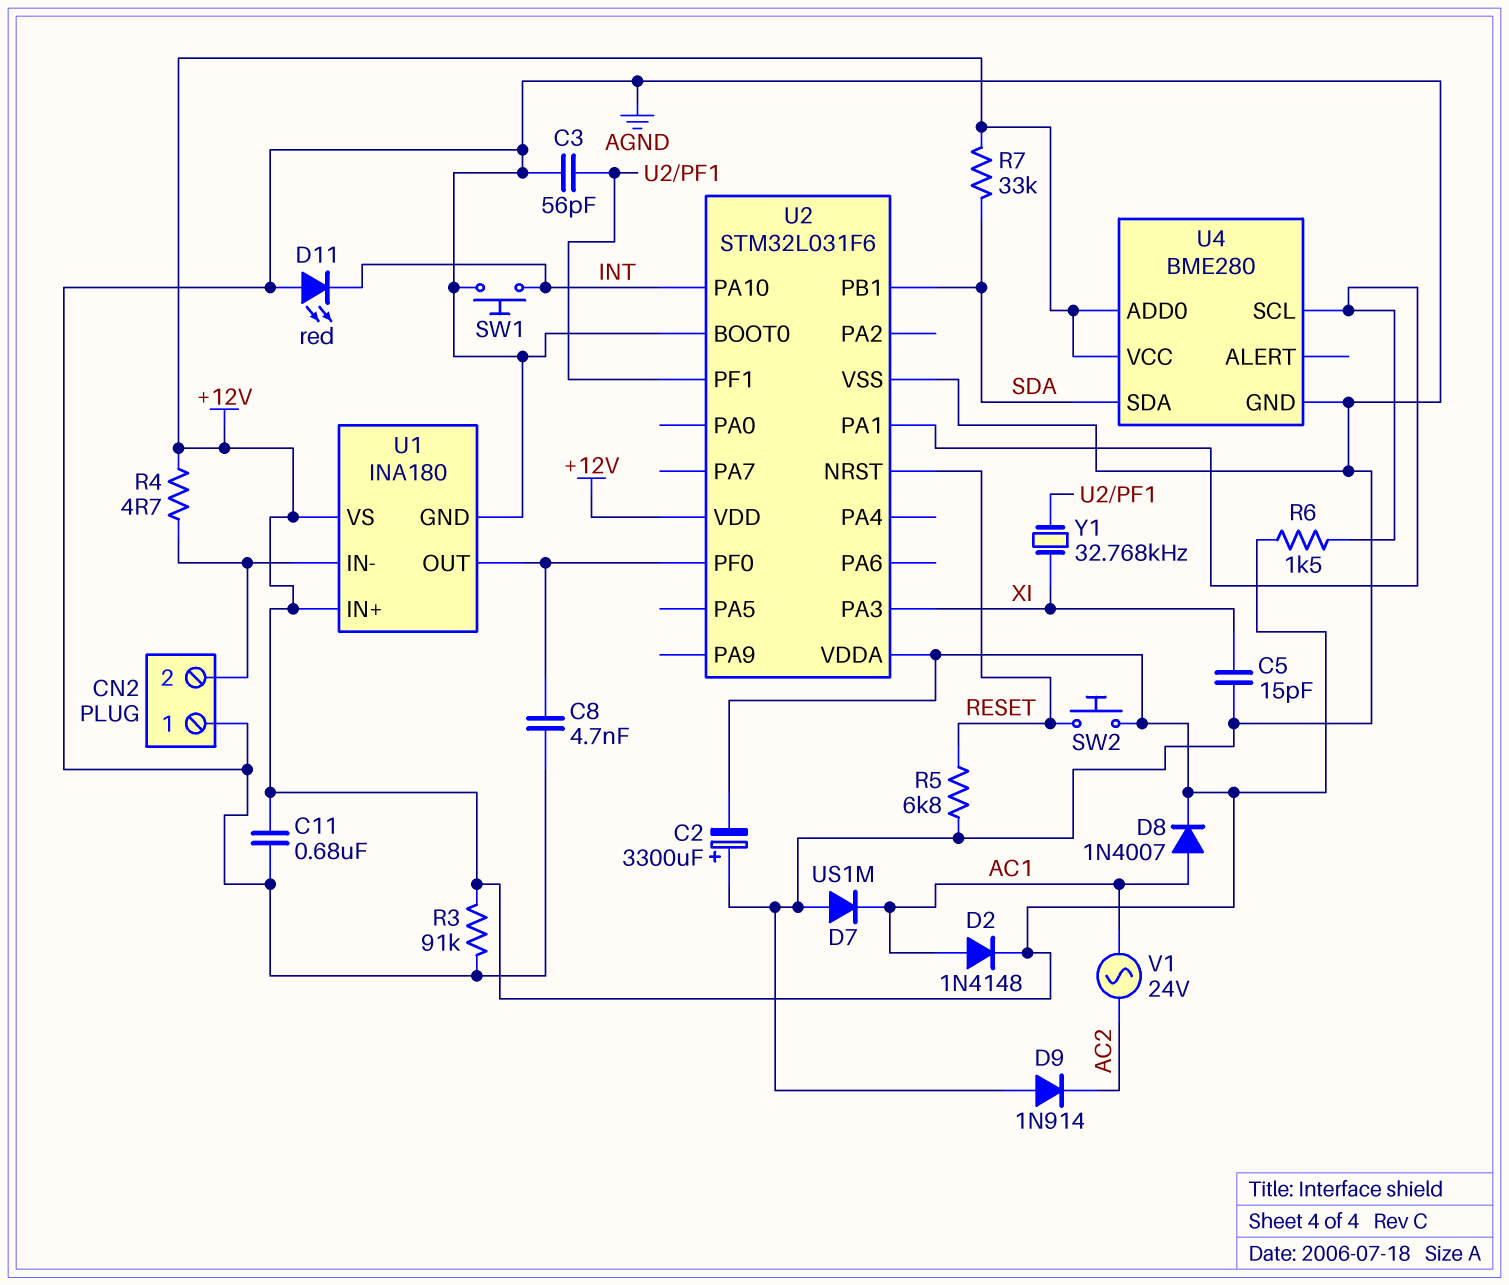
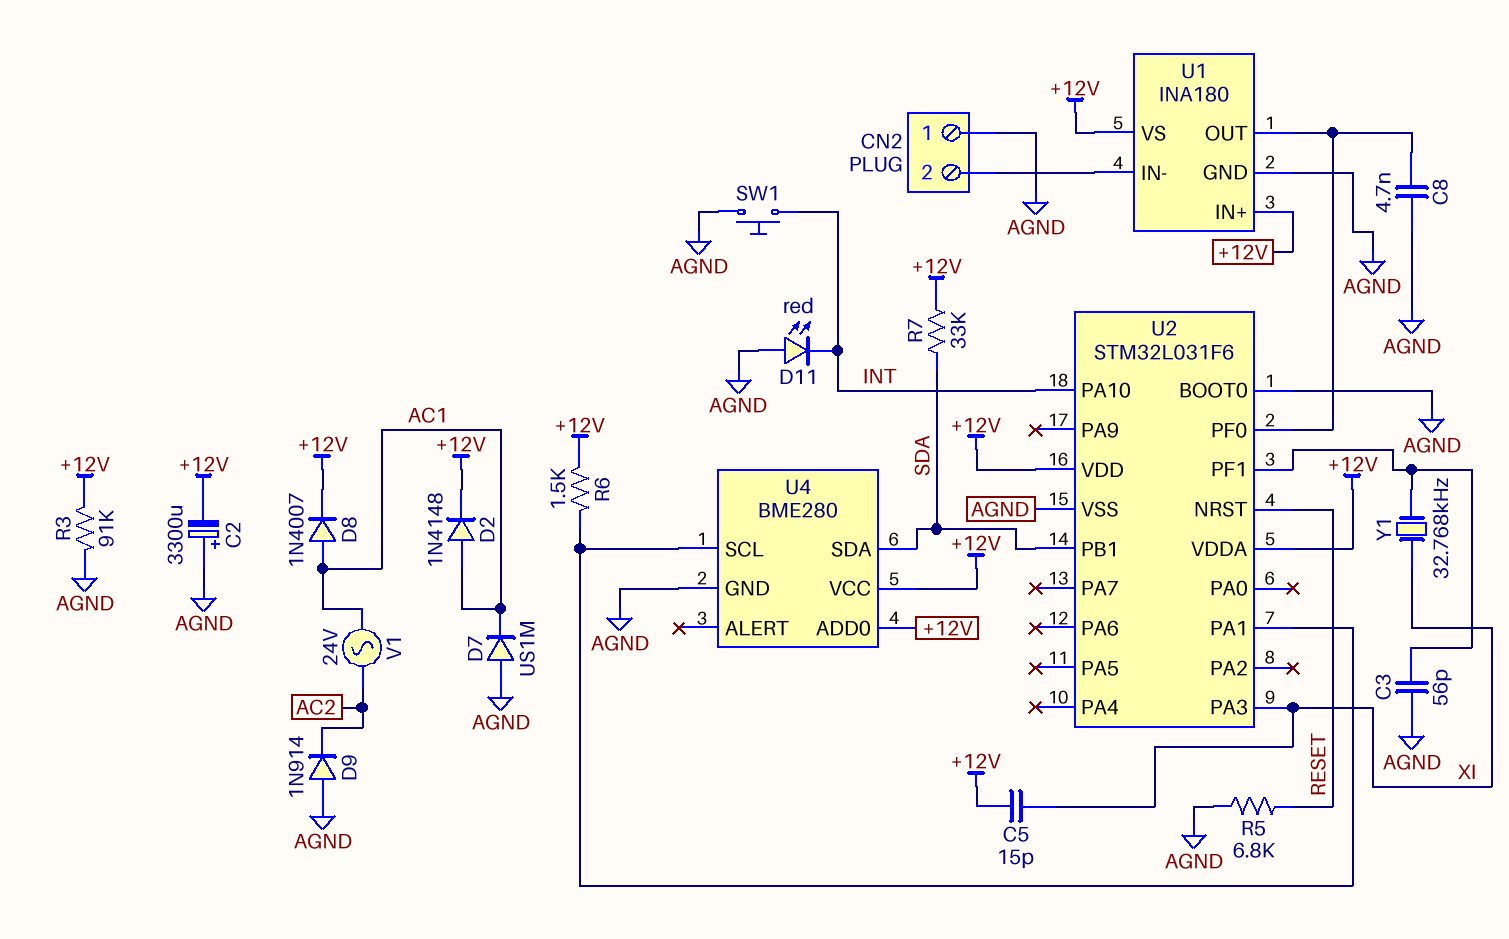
C5: 15pF (AGND, XI) -> 15pF (+12V, XI)
C11: 680nF (+12V, AGND) -> none
R4: 4.7 (+12V, CN2/2) -> none
SW2: button (+12V, RESET) -> none

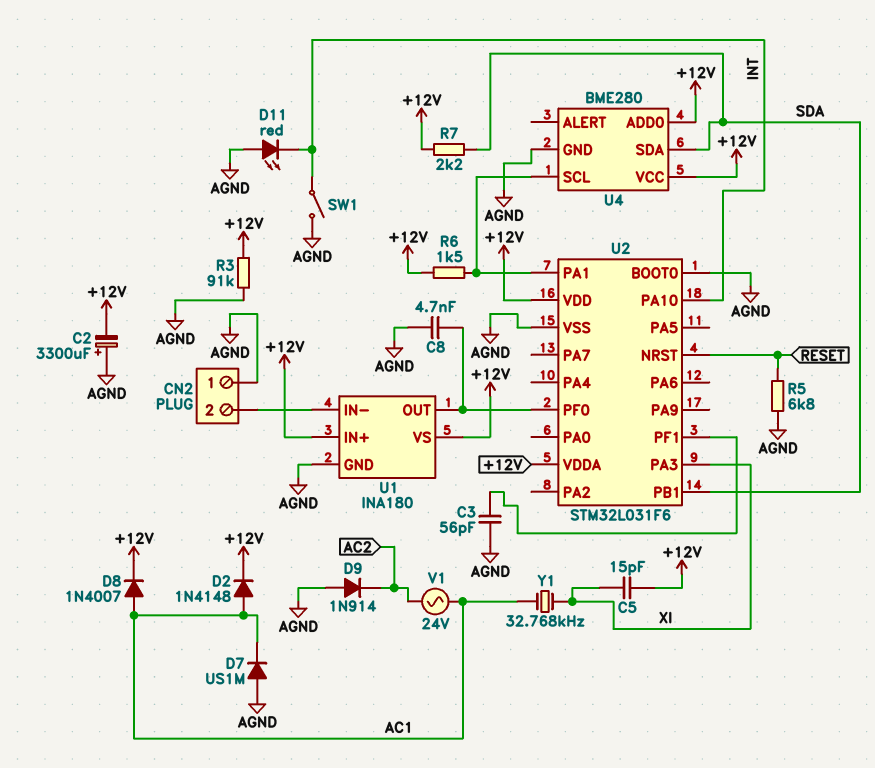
R7: 33k (+12V, SDA) -> 2.2k (+12V, SDA)
SW1: button (AGND, INT) -> switch (AGND, INT)
Y1: 32.768kHz (U2/PF1, XI) -> 32.768kHz (AC1, XI)

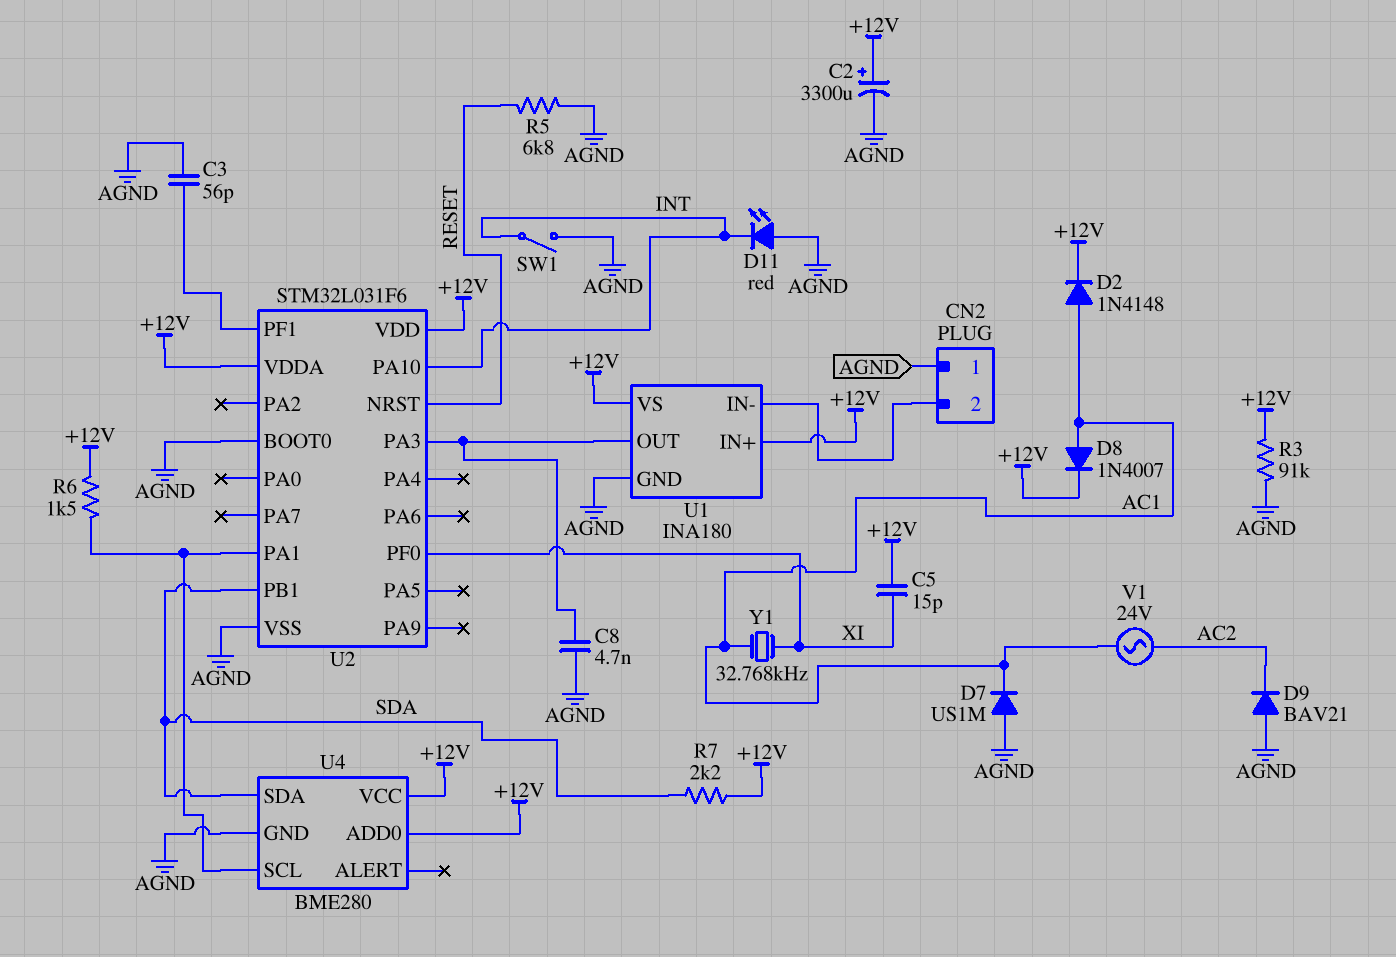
C2: 3300uF (plus AGND, minus +12V) -> 3300uF (plus +12V, minus AGND)
D9: diode 1N914 (A AGND, K AC2) -> diode BAV21 (A AGND, K AC2)
U2 pin PA3: XI -> U1/OUT
U2 pin PF0: U1/OUT -> XI

